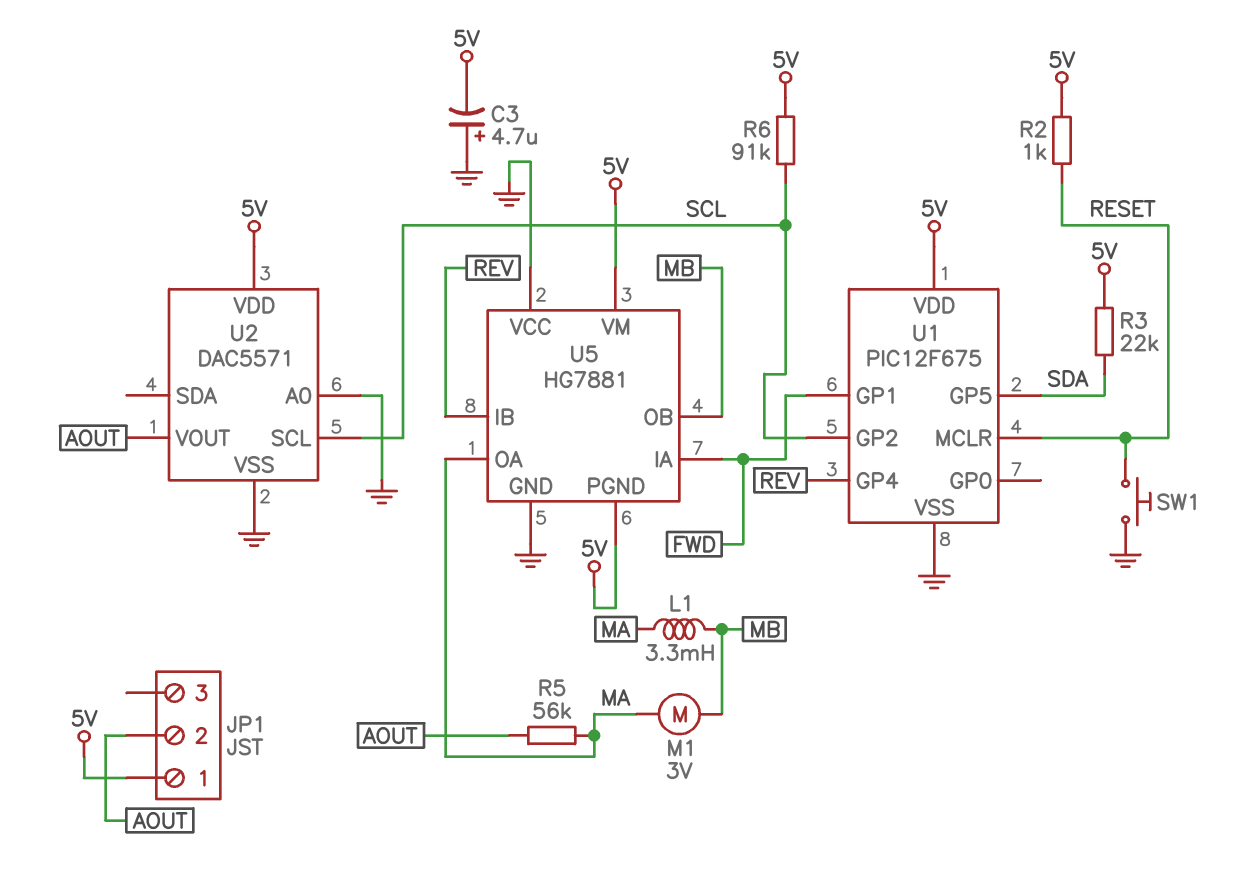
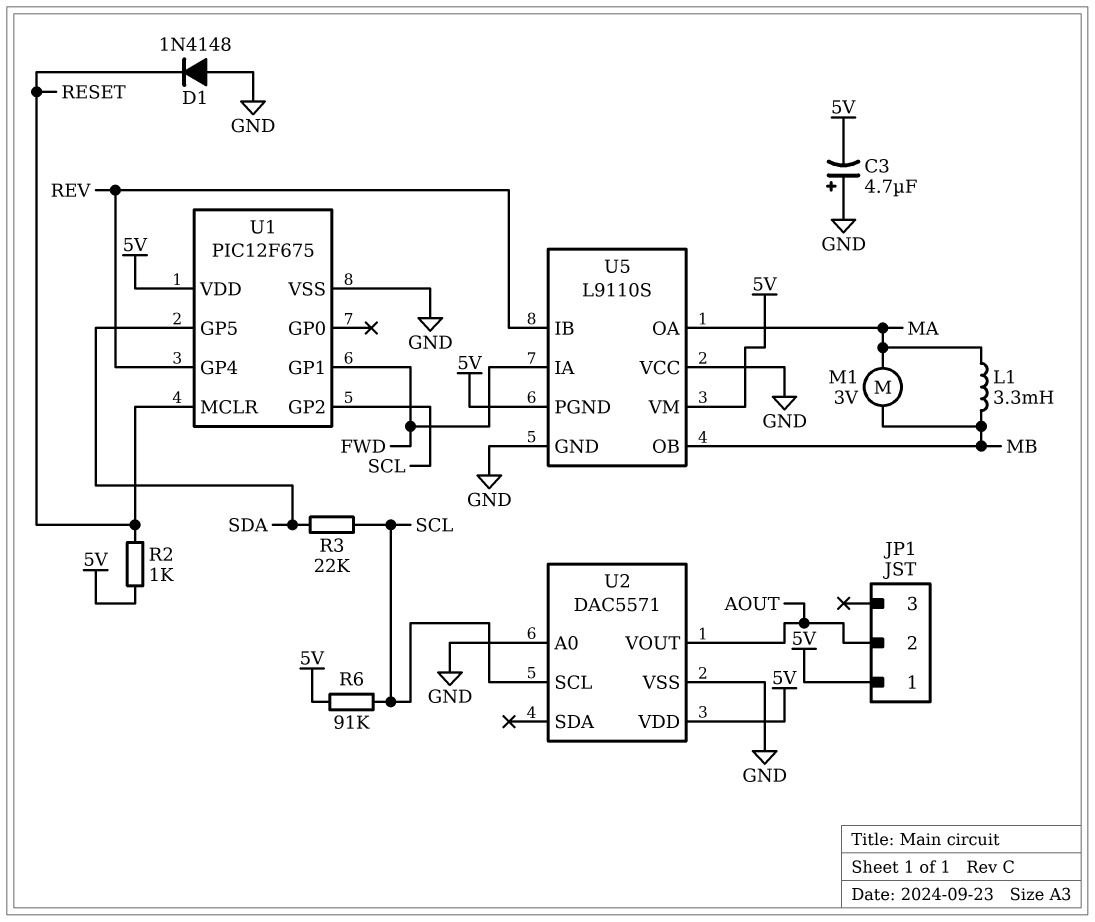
D1: none -> diode 1N4148 (A GND, K RESET)
R3: 22k (5V, SDA) -> 22k (SCL, SDA)
R5: 56k (AOUT, MA) -> none
SW1: button (GND, RESET) -> none
U5: HG7881 -> L9110S

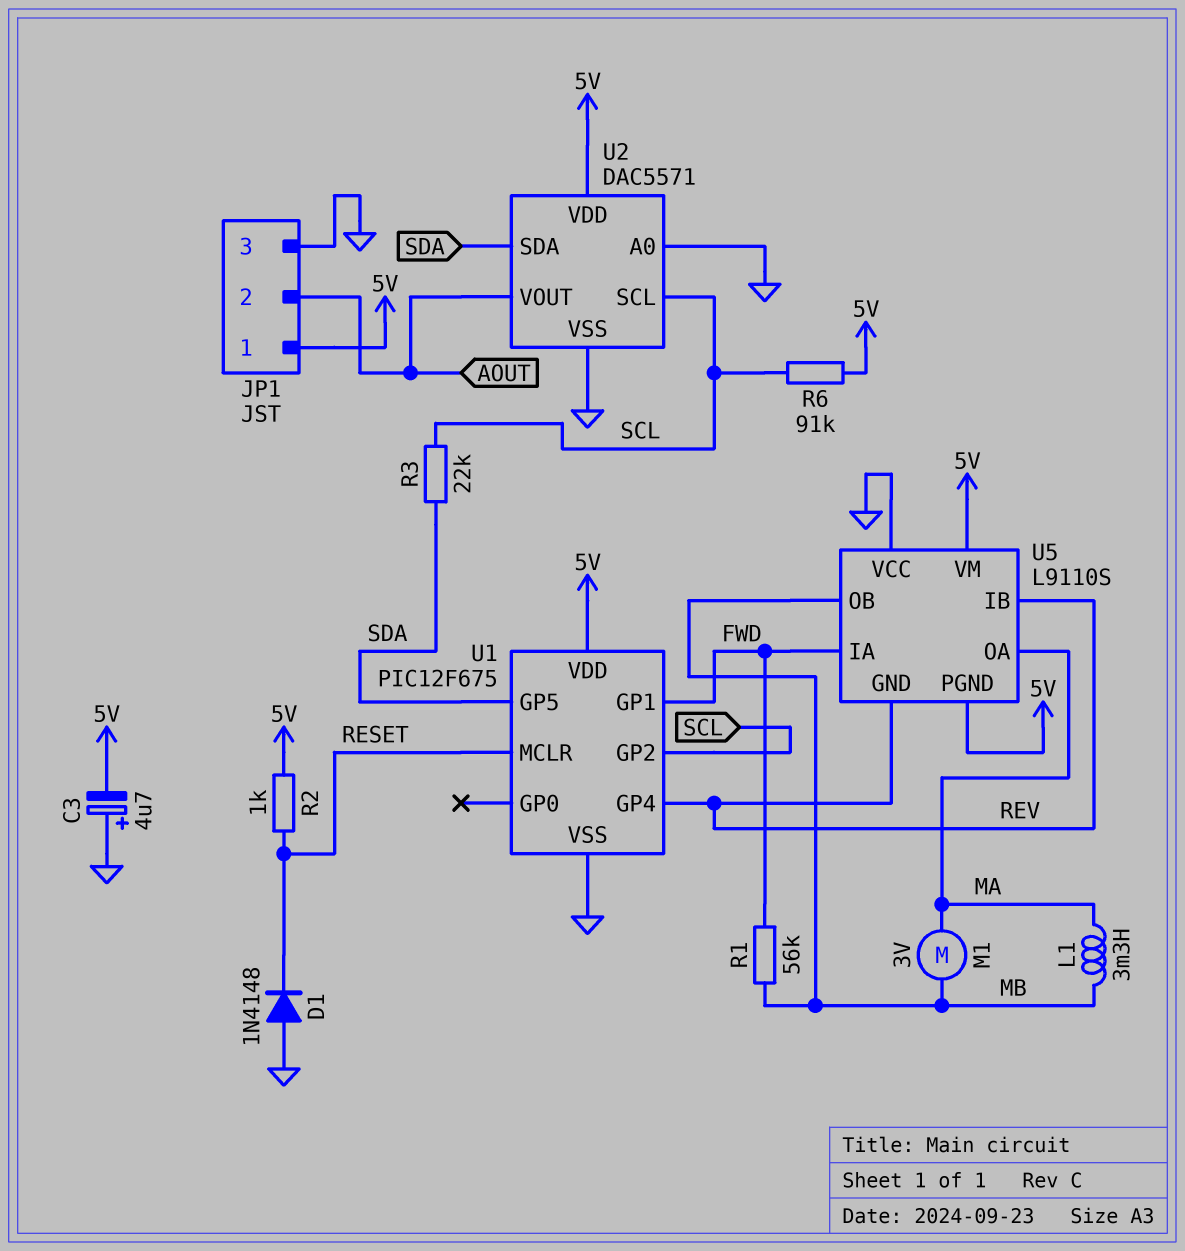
JP1 pin 3: none -> GND
R1: none -> 56k (FWD, MB)
U2 pin SDA: none -> SDA
U5 pin GND: GND -> REV

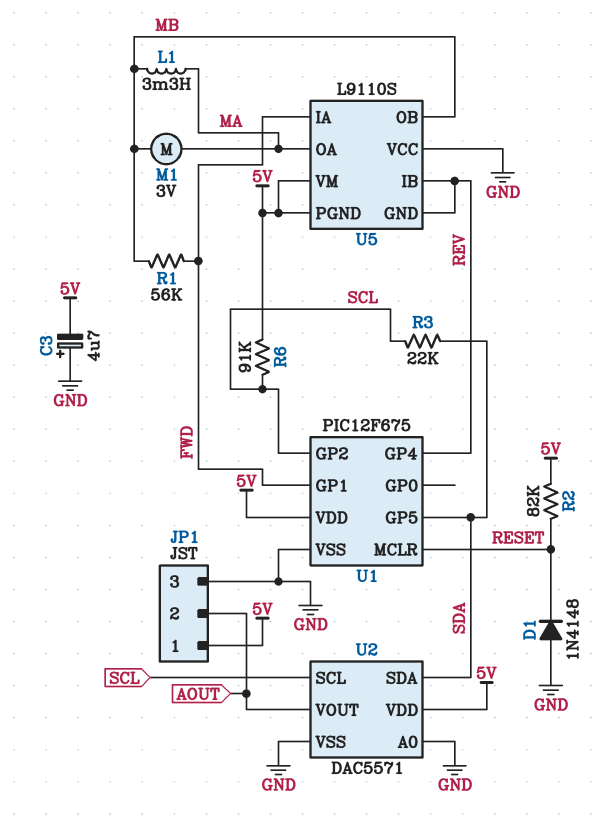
R2: 1k (5V, RESET) -> 82k (5V, RESET)

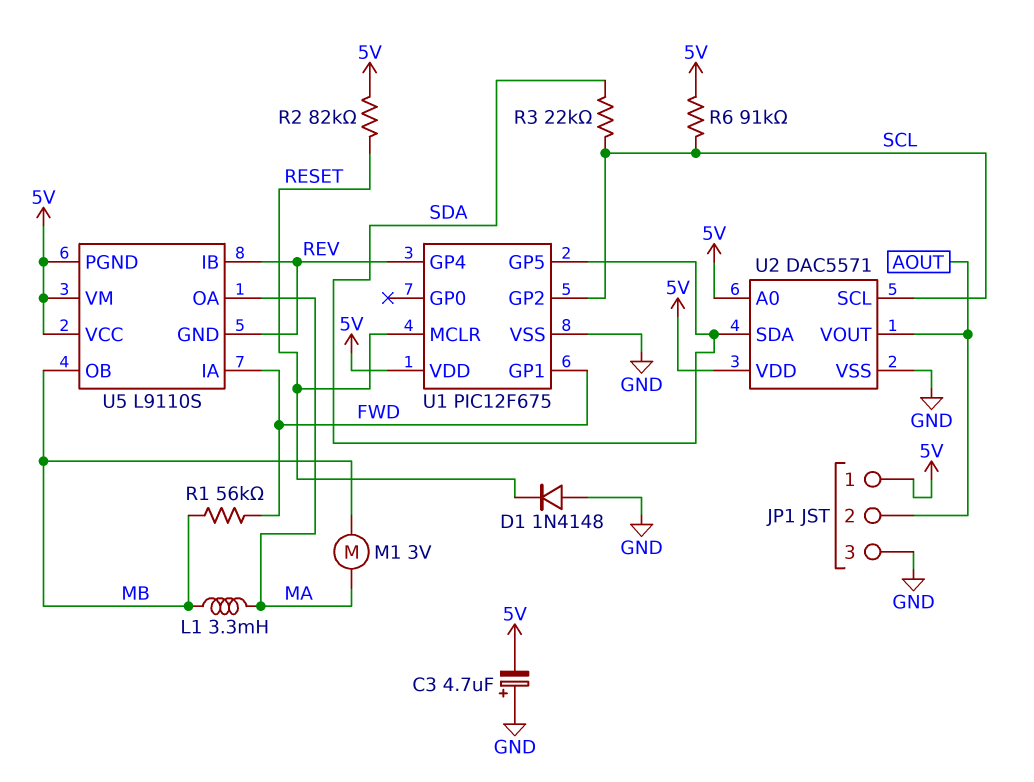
U2 pin A0: GND -> 5V
U5 pin VCC: GND -> 5V

